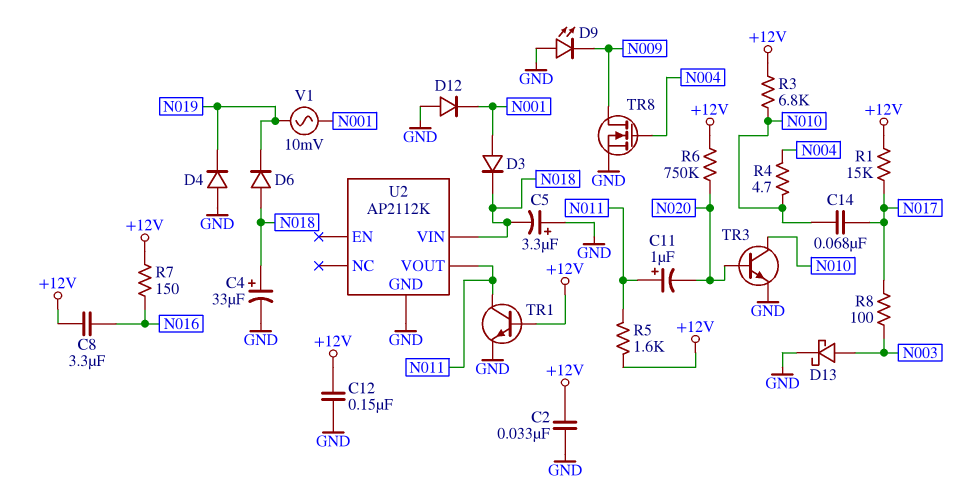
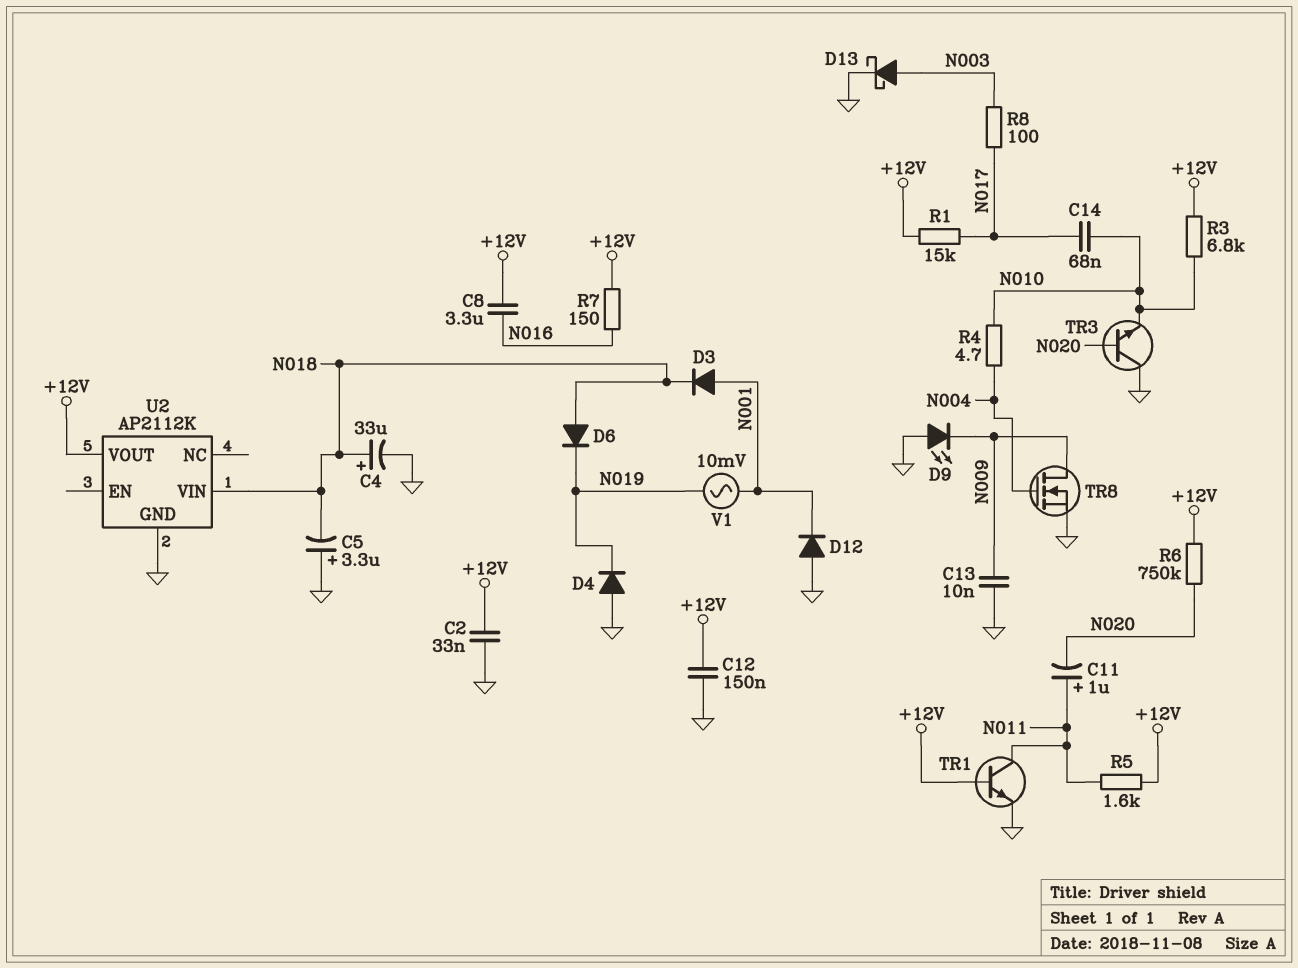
C13: none -> 10nF (GND, N009)
TR3: NPN (B N020, C N010, E GND) -> NPN (B N020, C GND, E N010)
U2 pin VOUT: N011 -> +12V

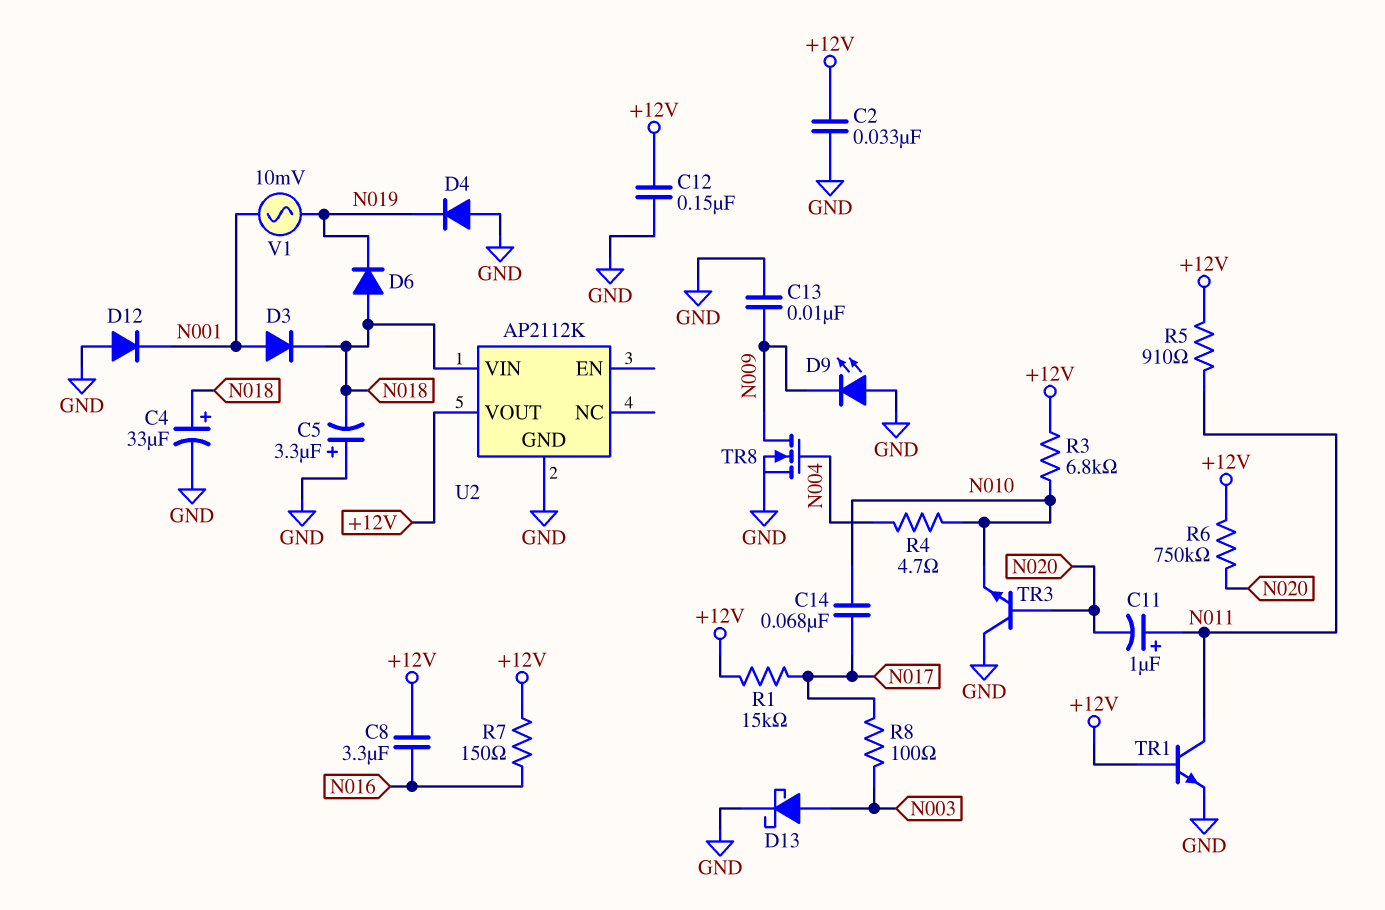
R5: 1.6k (+12V, N011) -> 910 (+12V, N011)

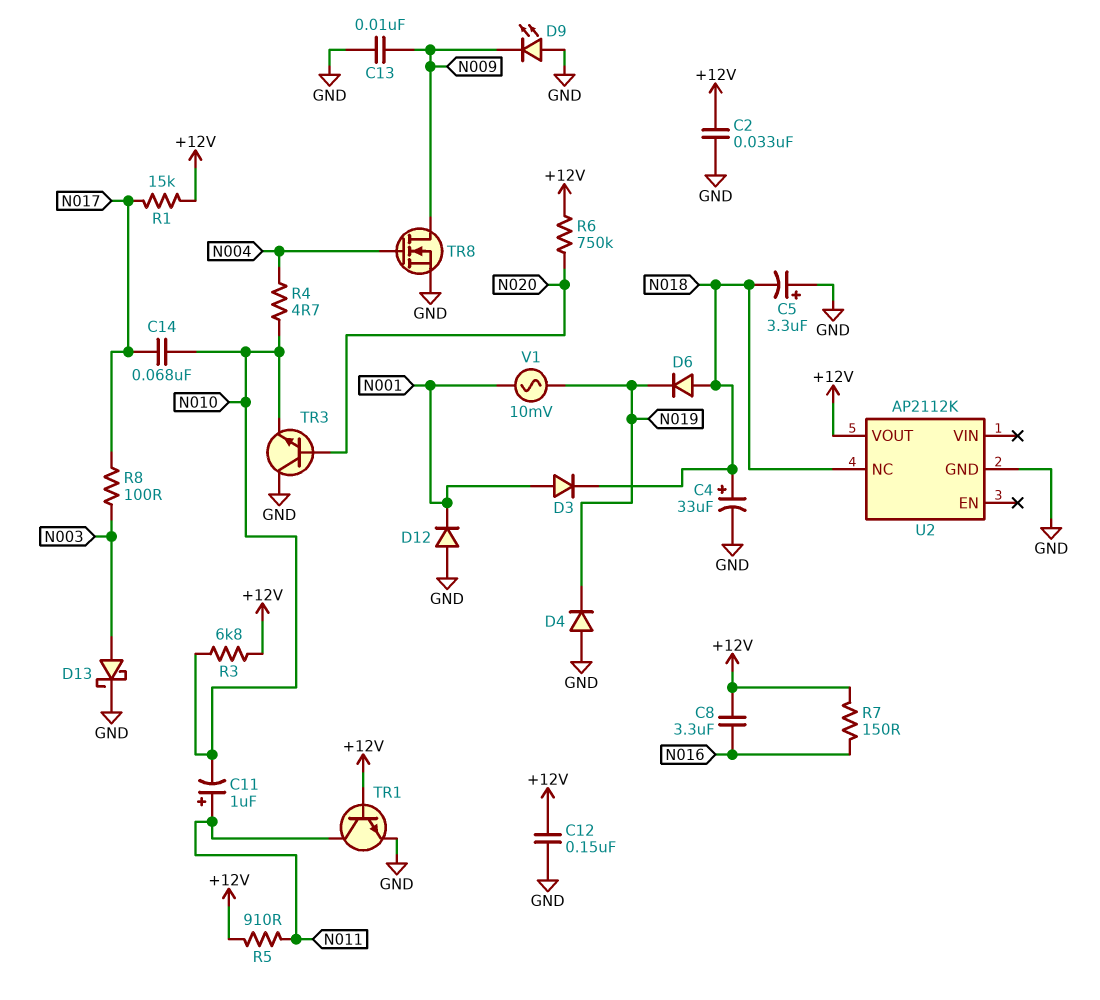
C11: 1uF (plus N011, minus N020) -> 1uF (plus N011, minus N010)
U2 pin NC: none -> N018
U2 pin VIN: N018 -> none

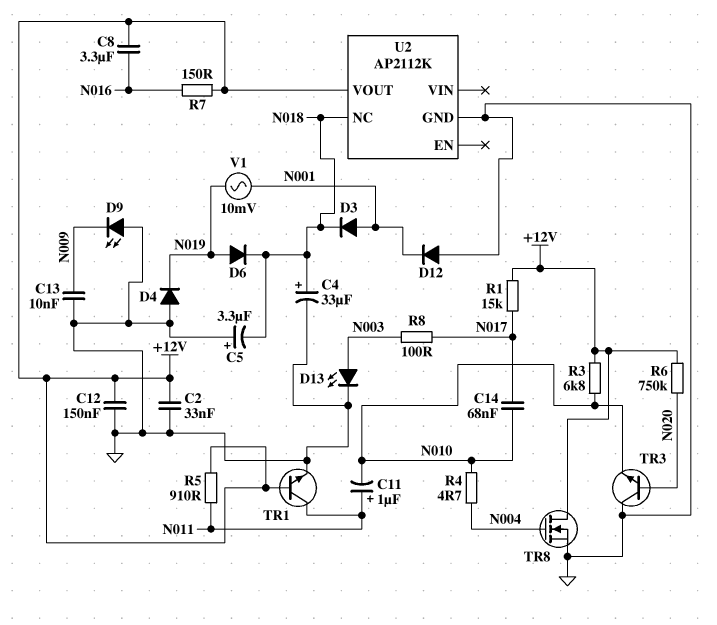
D6: diode (A N018, K N019) -> diode (A N019, K N018)
D13: schottky (A N003, K GND) -> LED (A N003, K GND)
TR8: NMOS (G N004, D N009, S GND) -> NMOS (G N004, D +12V, S GND)

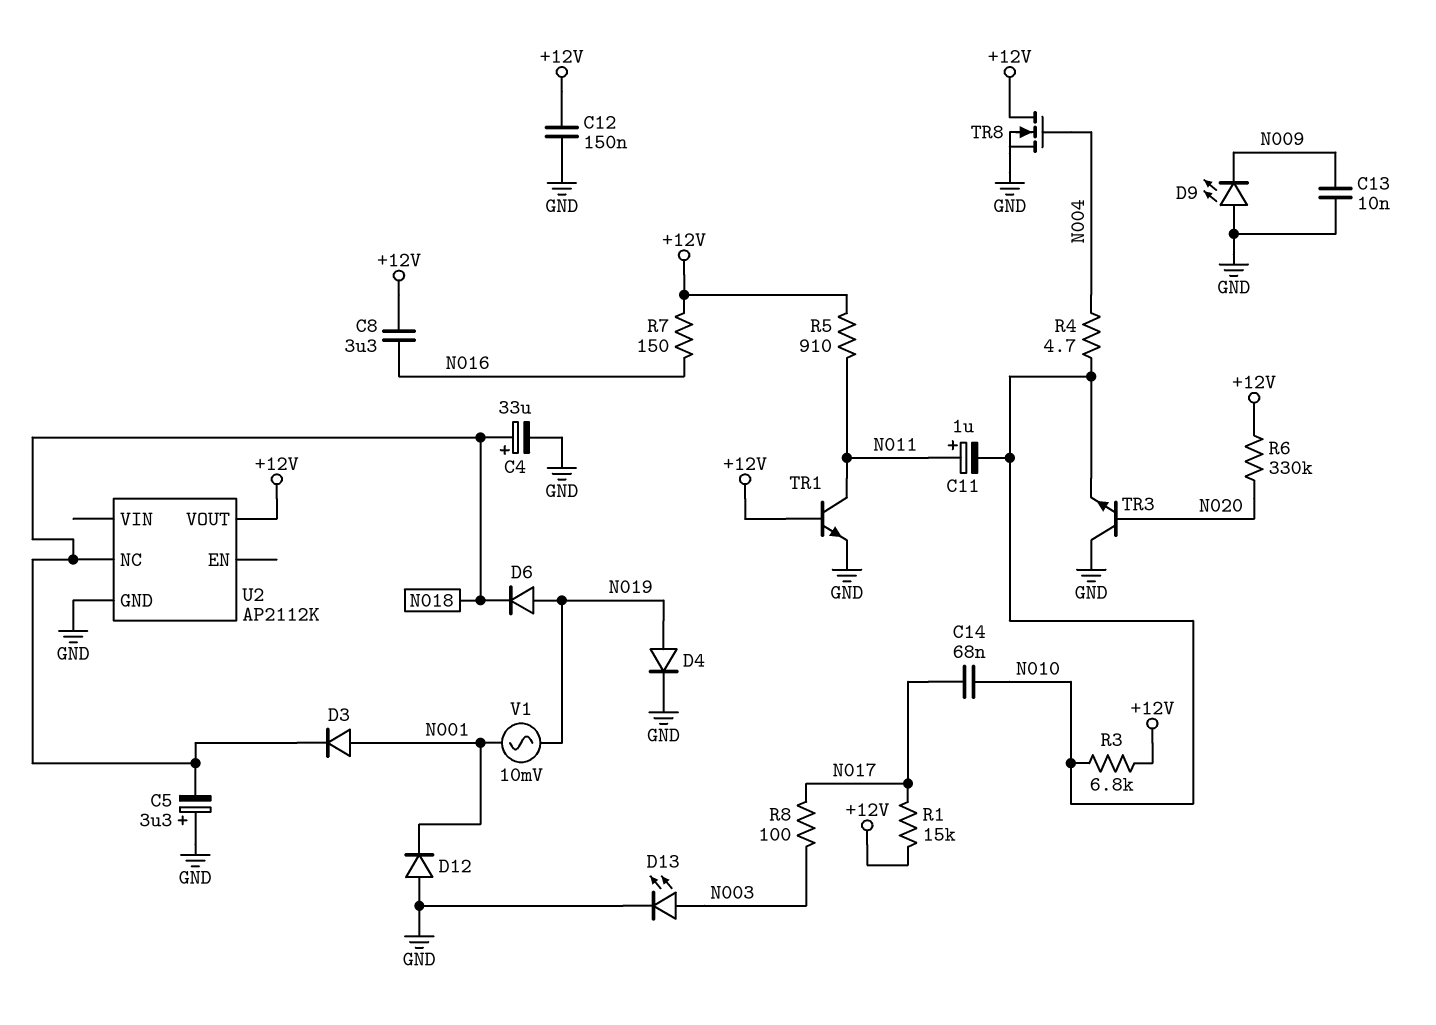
C2: 33nF (+12V, GND) -> none
D4: diode (A GND, K N019) -> diode (A N019, K GND)
R6: 750k (+12V, N020) -> 330k (+12V, N020)

